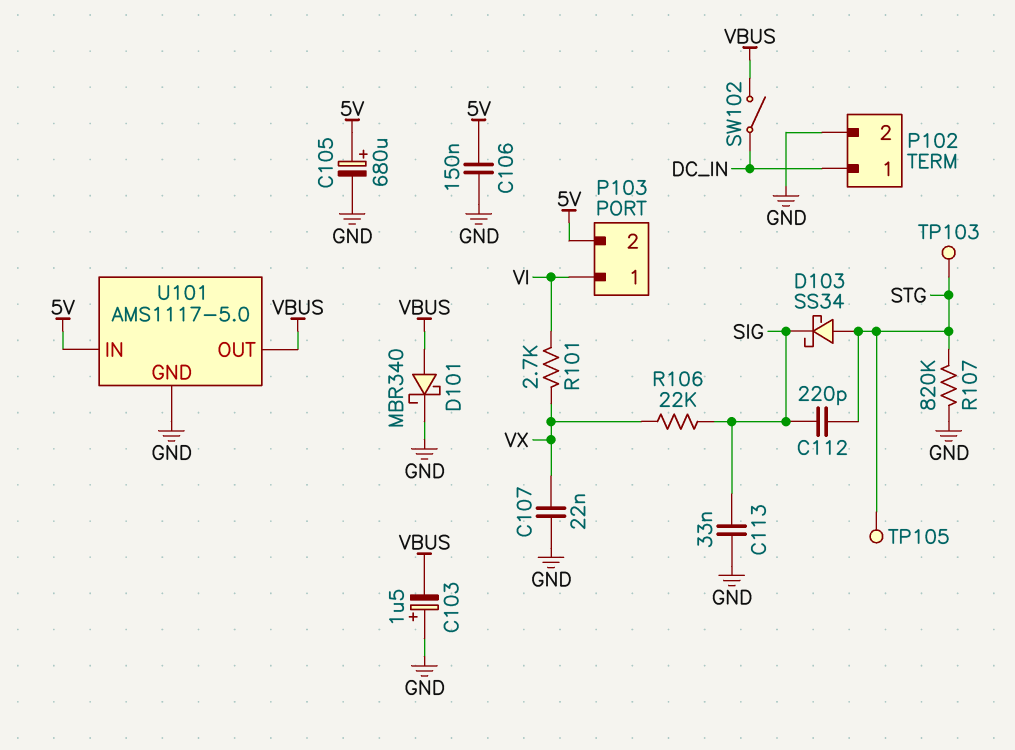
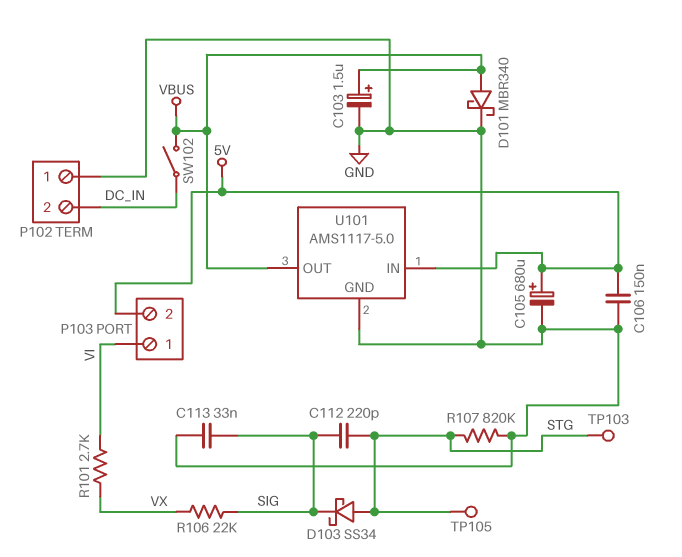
C103: 1.5uF (plus GND, minus VBUS) -> 1.5uF (plus VBUS, minus GND)
C107: 22nF (GND, VX) -> none
P102 pin 1: DC_IN -> GND
P102 pin 2: GND -> DC_IN

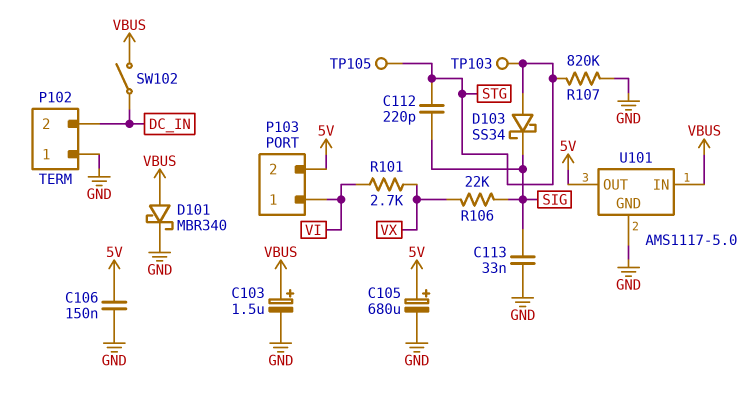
U101 pin IN: 5V -> VBUS
U101 pin OUT: VBUS -> 5V

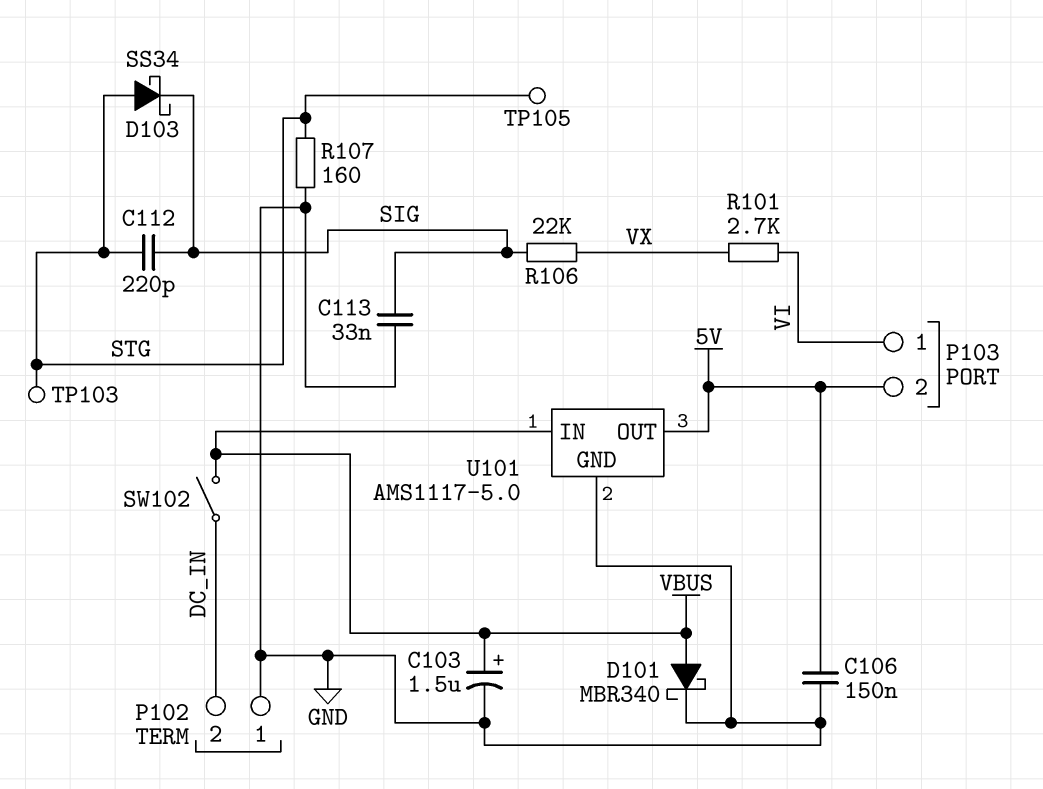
C105: 680uF (plus 5V, minus GND) -> none
R107: 820k (GND, STG) -> 160 (GND, STG)

